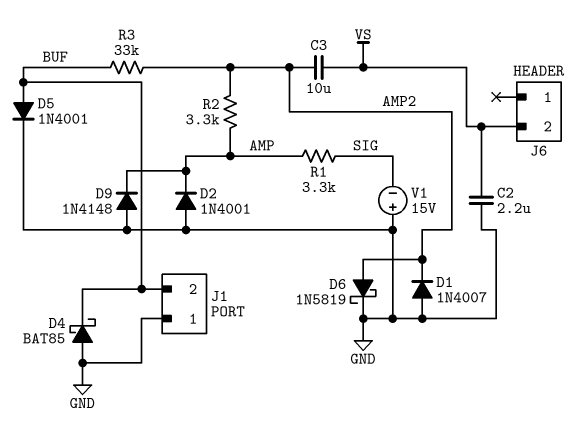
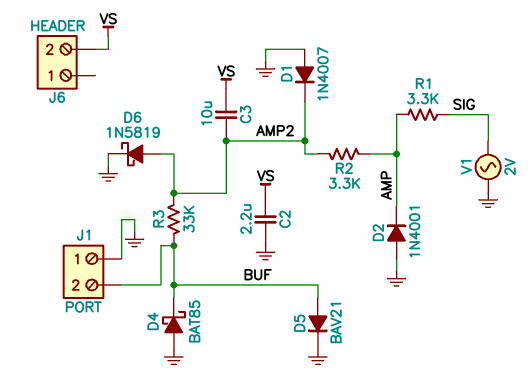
D5: diode 1N4001 (A BUF, K GND) -> diode BAV21 (A BUF, K GND)
D9: diode 1N4148 (A GND, K AMP) -> none
V1: 15V (plus GND, minus SIG) -> AC 2V (GND, SIG)

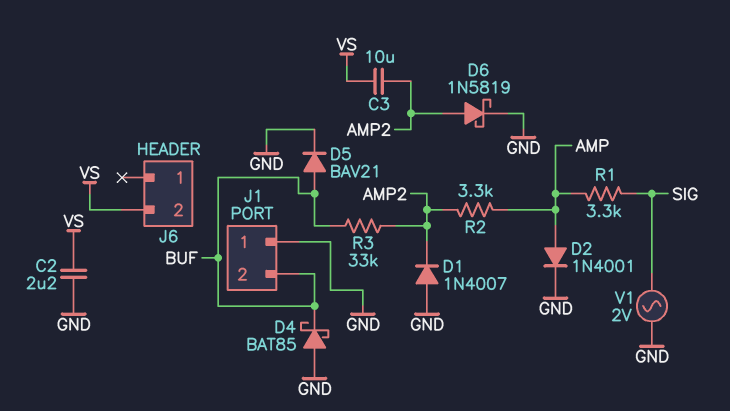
D2: diode 1N4001 (A GND, K AMP) -> diode 1N4001 (A AMP, K GND)

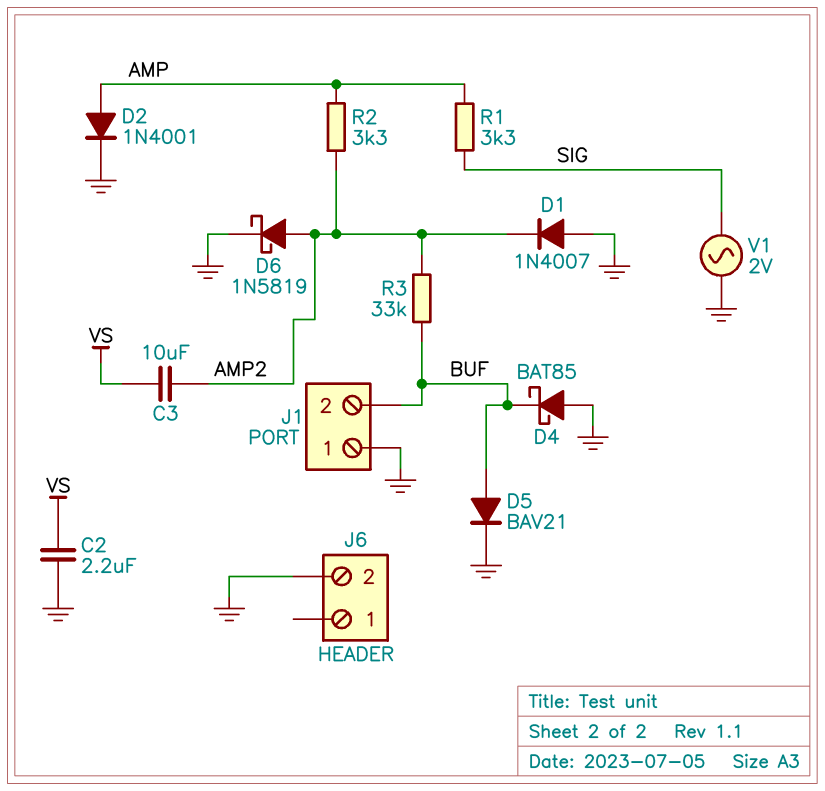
J6 pin 2: VS -> GND

